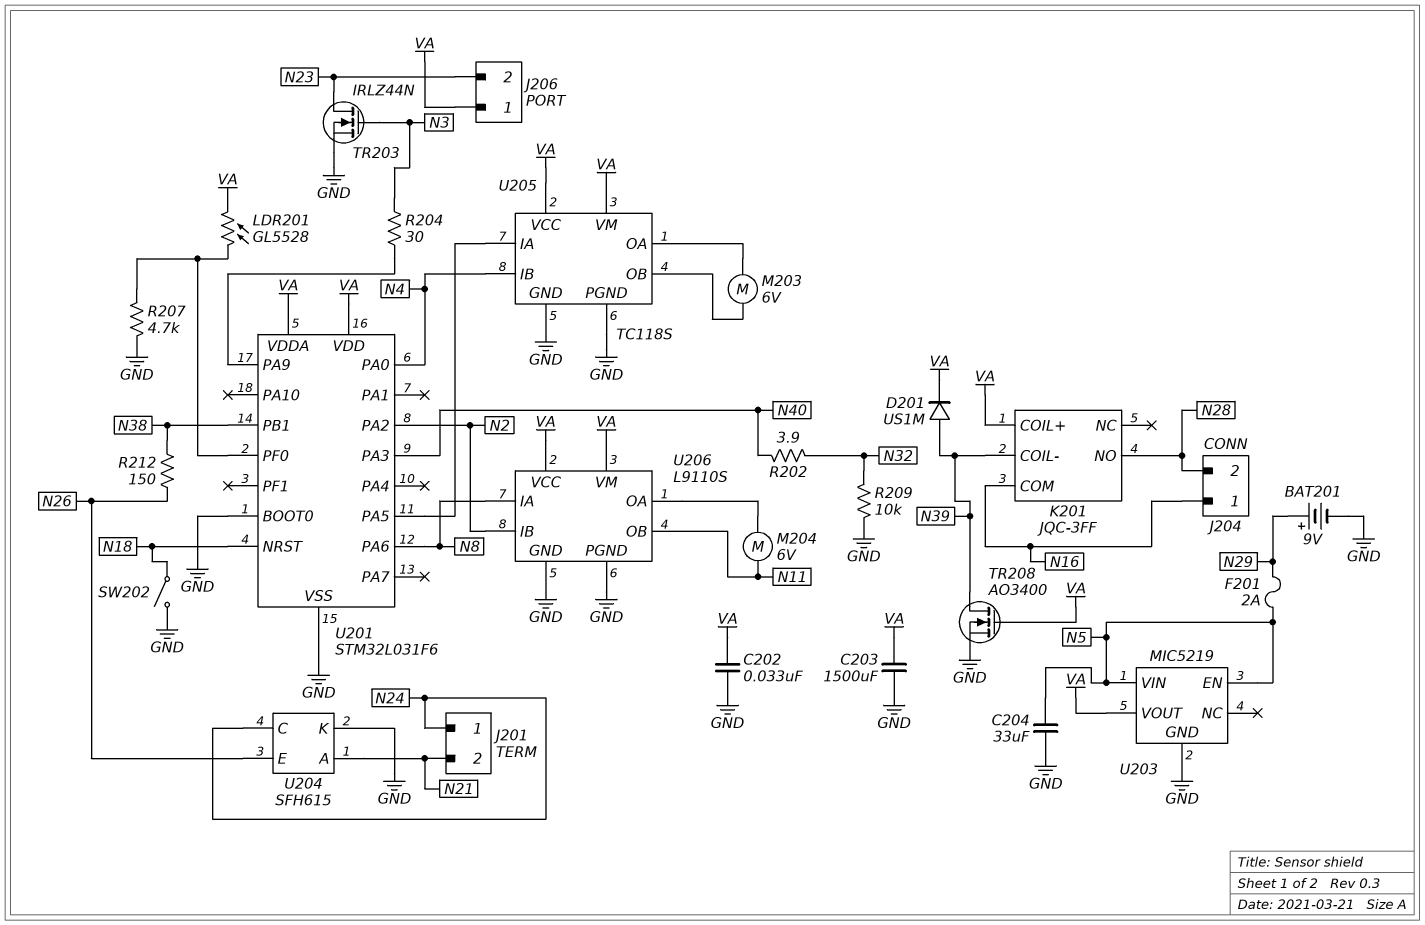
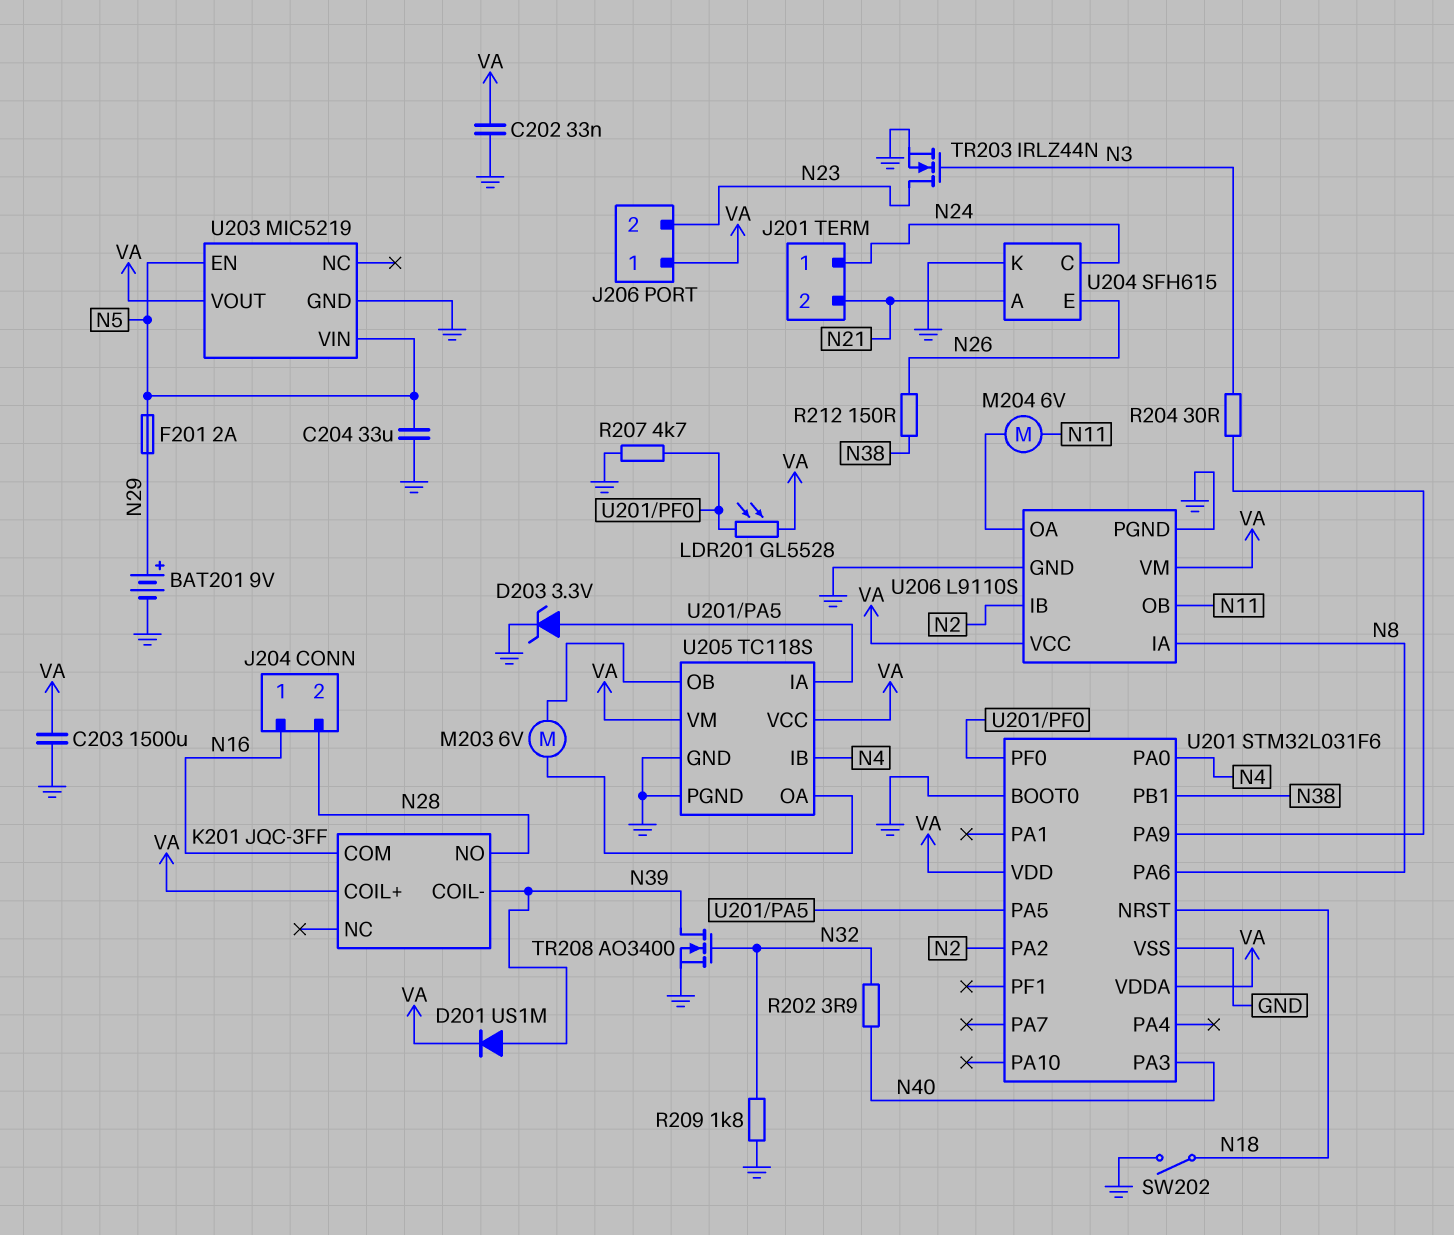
D203: none -> zener 3.3V (A U201/PA5, K GND)
R209: 10k (GND, N32) -> 1.8k (GND, N32)
TR208: NMOS AO3400 (G VA, D N39, S GND) -> NMOS AO3400 (G N32, D N39, S GND)

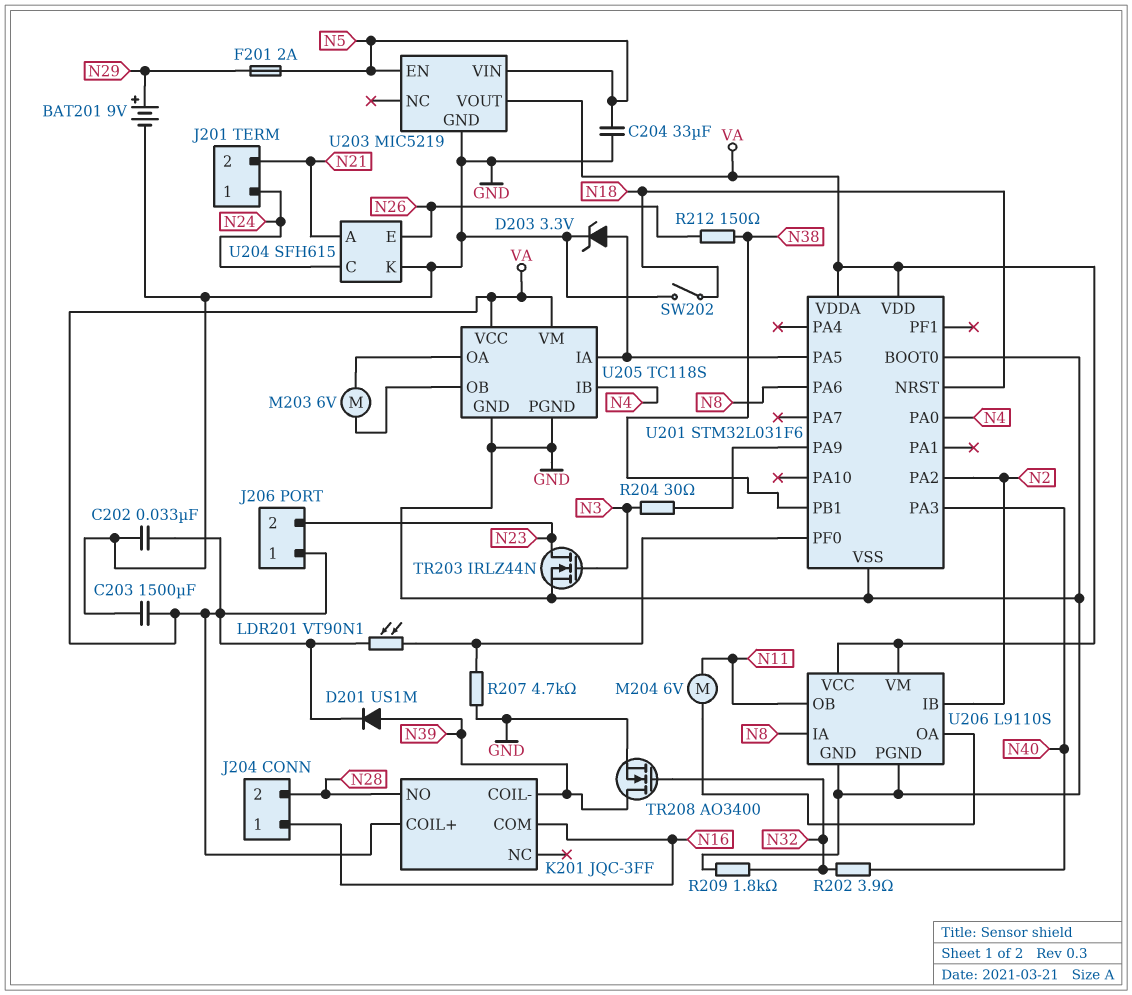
LDR201: GL5528 (U201/PF0, VA) -> VT90N1 (U201/PF0, VA)

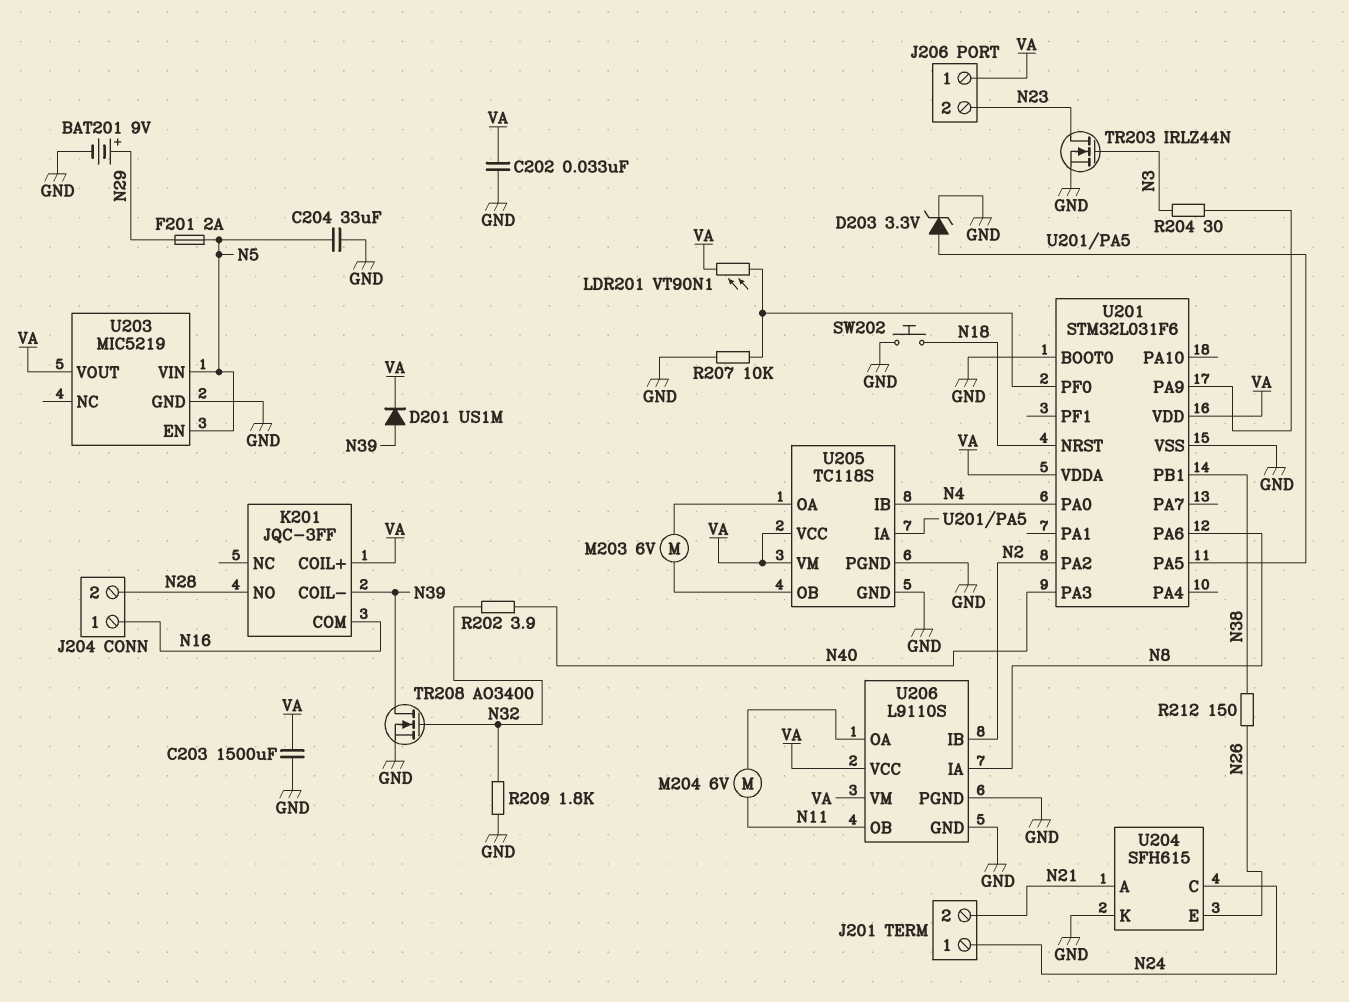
R207: 4.7k (GND, U201/PF0) -> 10k (GND, U201/PF0)
SW202: switch (GND, N18) -> button (GND, N18)

